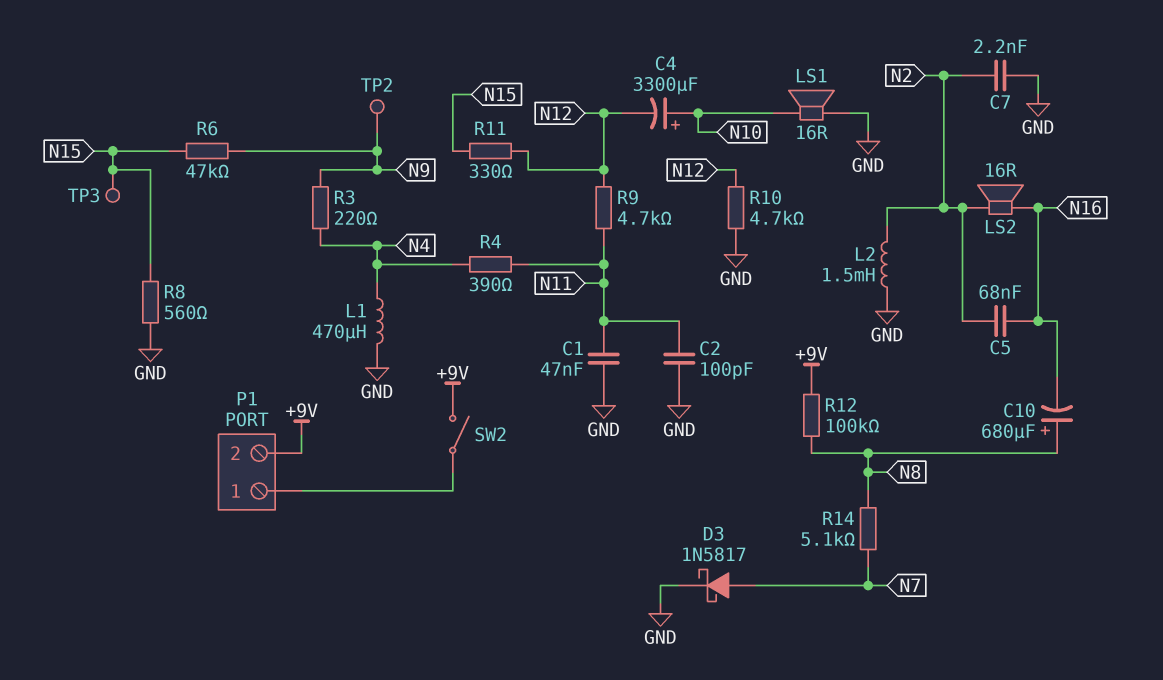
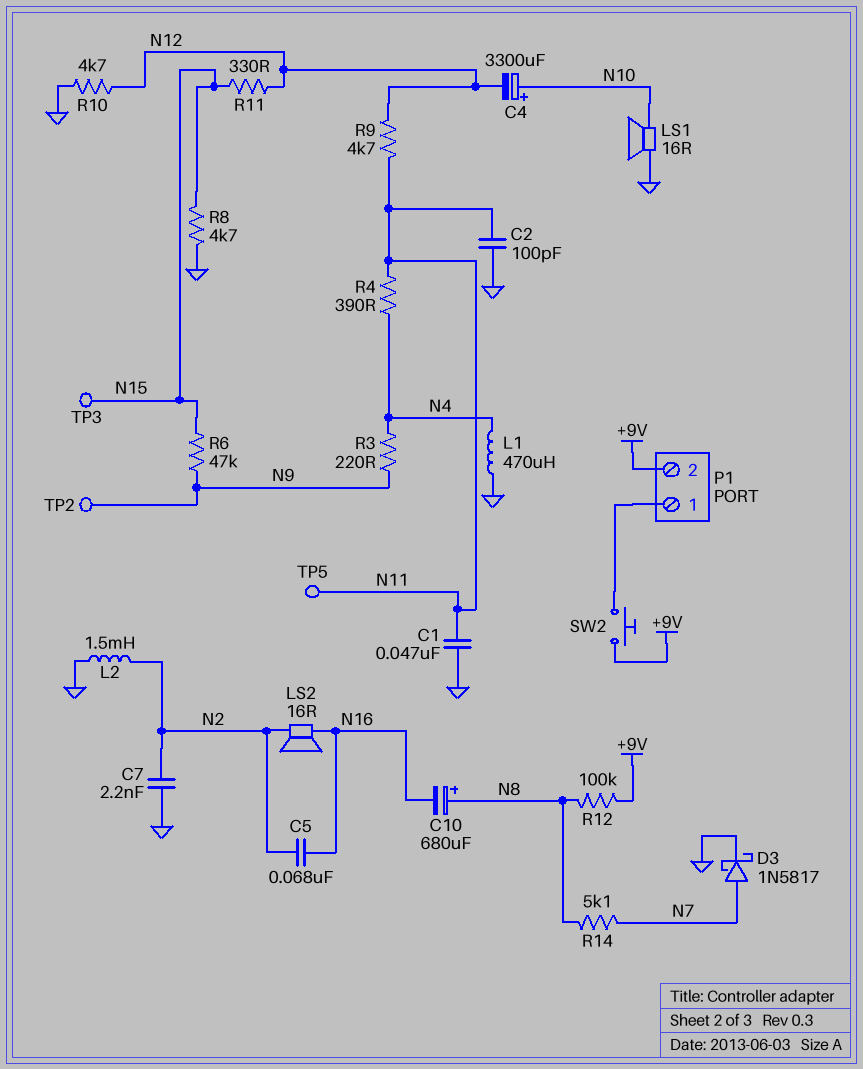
R8: 560 (GND, N15) -> 4.7k (GND, N15)
SW2: switch (+9V, P1/1) -> button (+9V, P1/1)
TP5: none -> test point (N11)

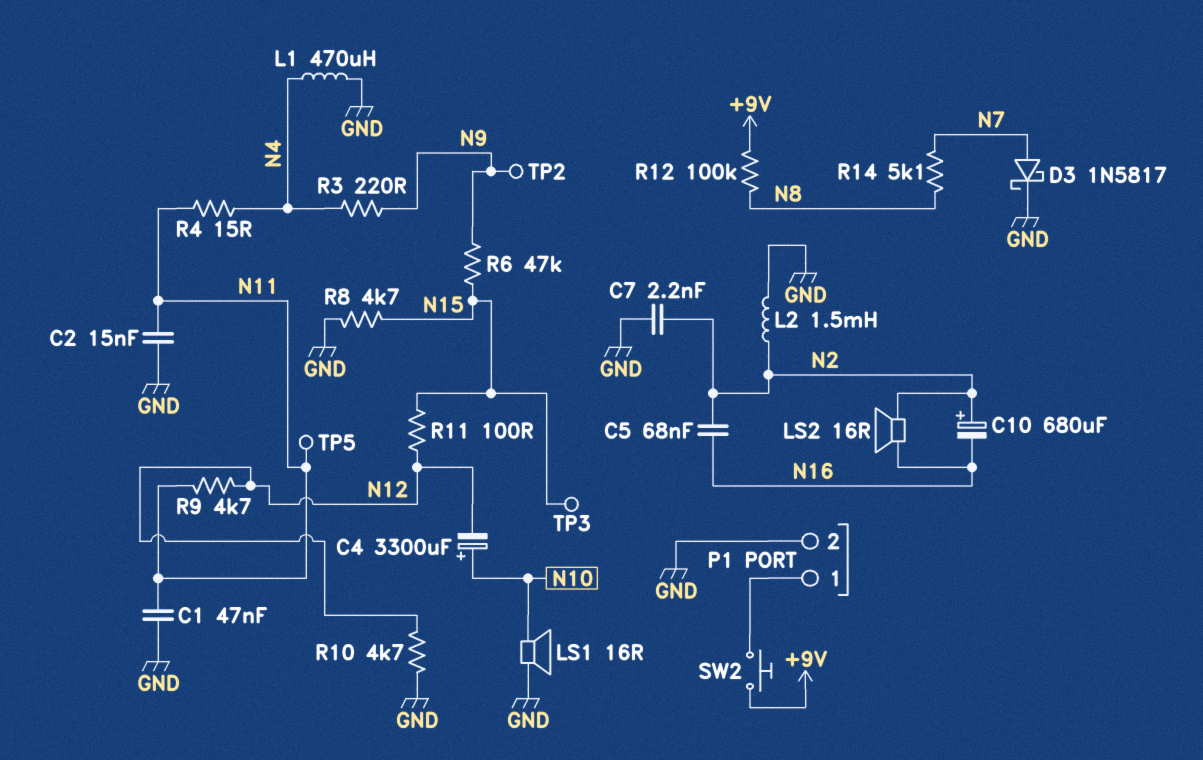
C2: 100pF (GND, N11) -> 15nF (GND, N11)
C10: 680uF (plus N8, minus N16) -> 680uF (plus N2, minus N16)
P1 pin 2: +9V -> GND
R4: 390 (N4, N11) -> 15 (N4, N11)
R11: 330 (N12, N15) -> 100 (N12, N15)

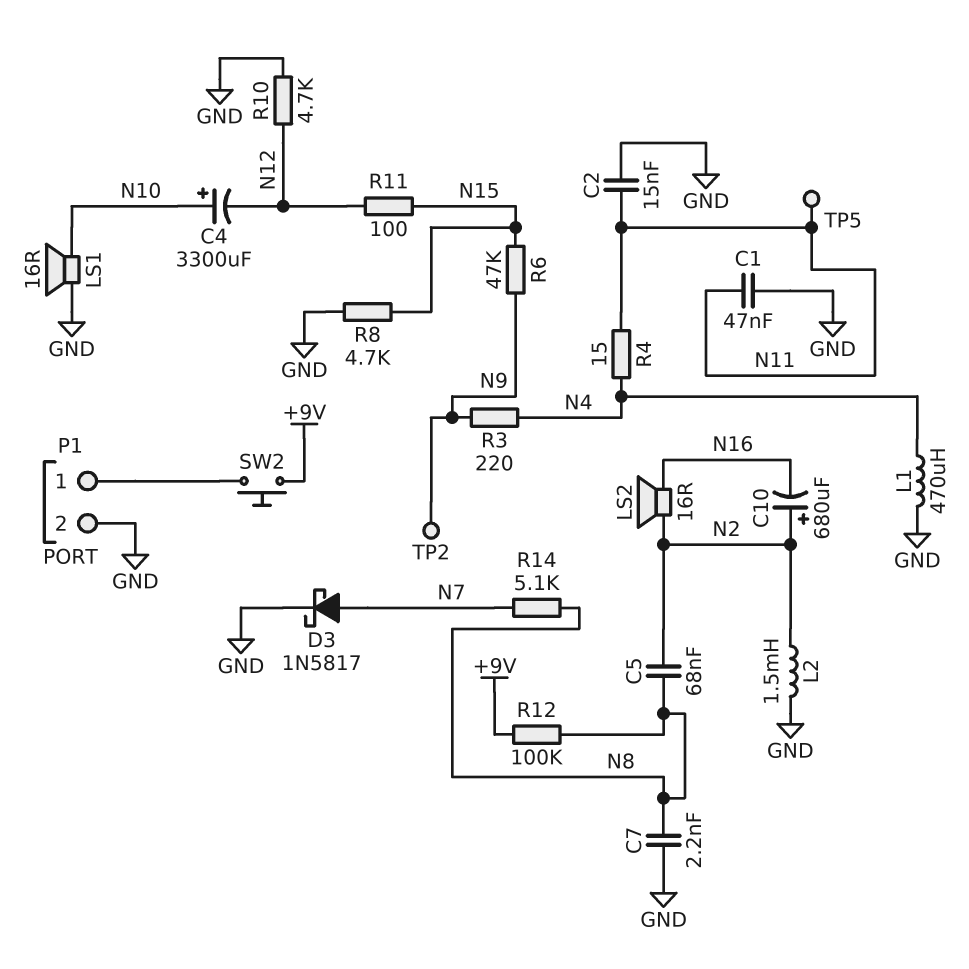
C5: 68nF (N2, N16) -> 68nF (N2, N8)
C7: 2.2nF (GND, N2) -> 2.2nF (GND, N8)
R9: 4.7k (N11, N12) -> none
TP3: test point (N15) -> none

